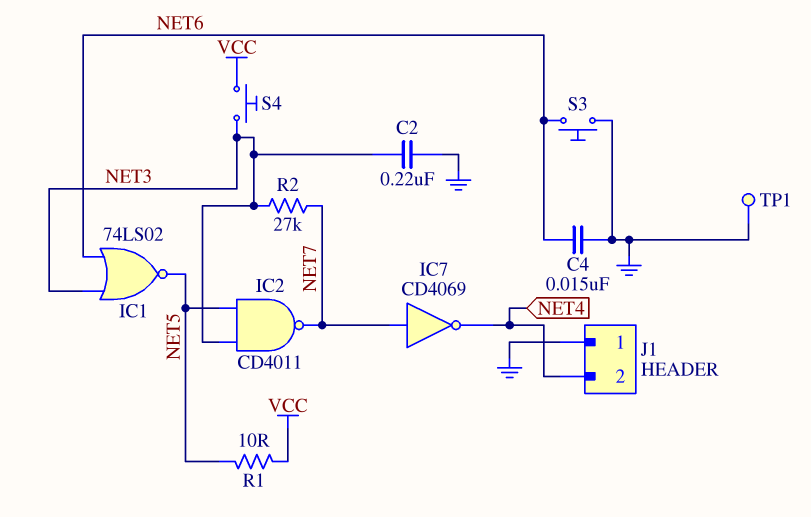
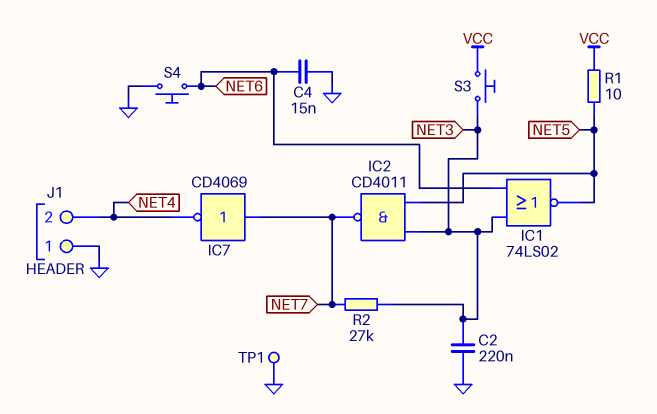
S3: button (GND, NET6) -> button (NET3, VCC)
S4: button (NET3, VCC) -> button (GND, NET6)

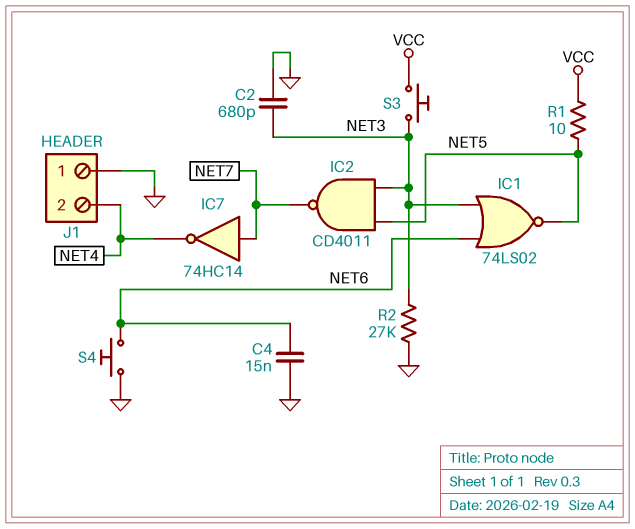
C2: 220nF (GND, NET3) -> 680pF (GND, NET3)
IC7: NOT CD4069 (in NET7, out NET4) -> NOT 74HC14 (in NET7, out NET4)
R2: 27k (NET3, NET7) -> 27k (GND, NET3)
TP1: test point (GND) -> none

